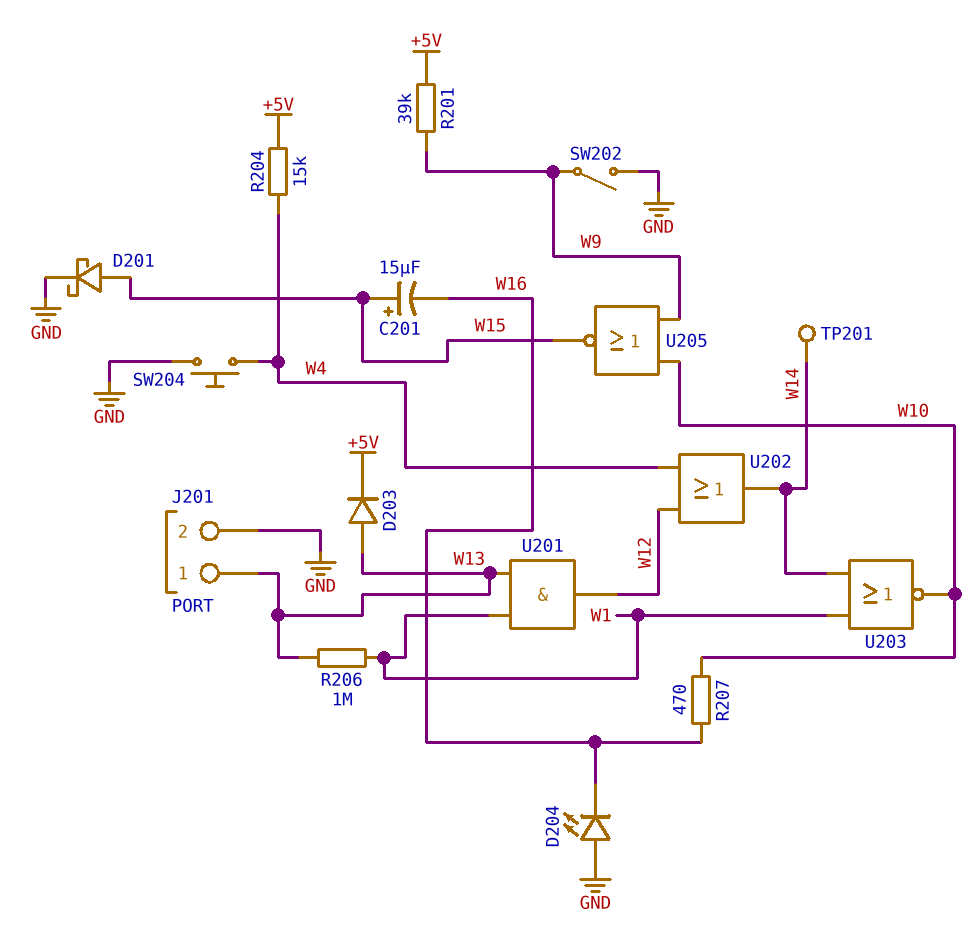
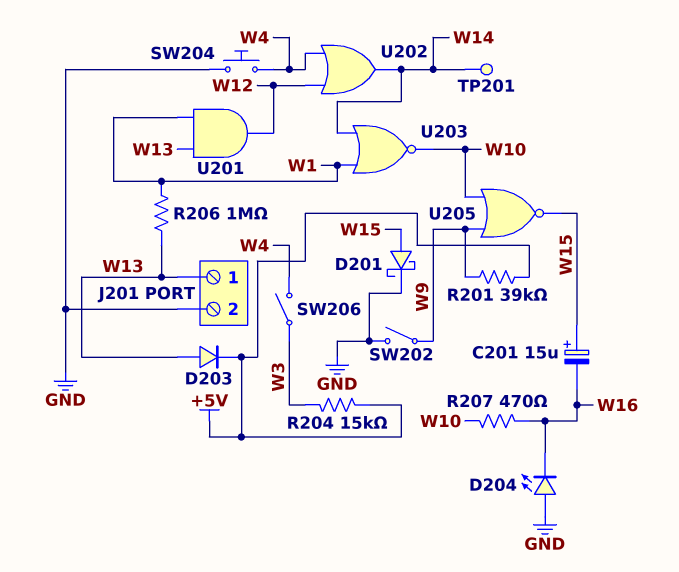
R204: 15k (+5V, W4) -> 15k (+5V, W3)
SW206: none -> switch (W3, W4)

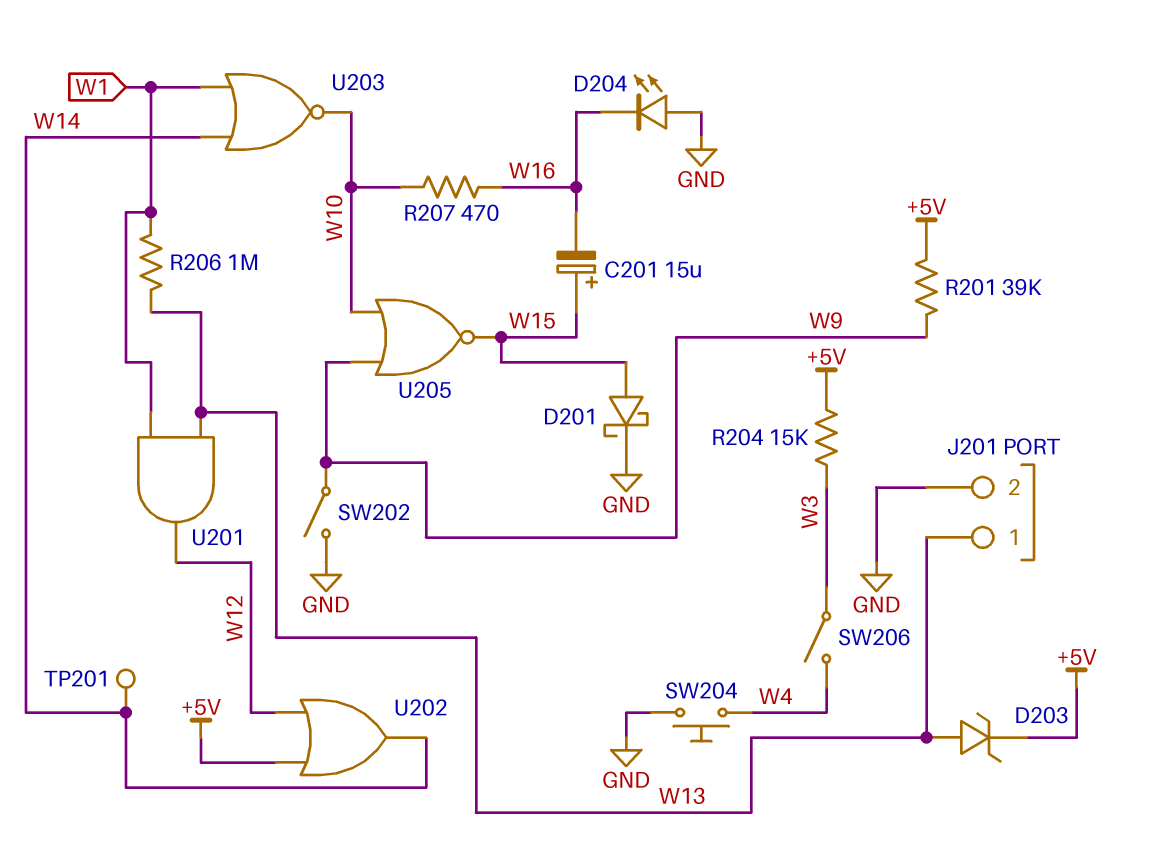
D203: diode (A W13, K +5V) -> zener (A W13, K +5V)
U202: OR (in W4, in W12, out W14) -> OR (in +5V, in W12, out W14)

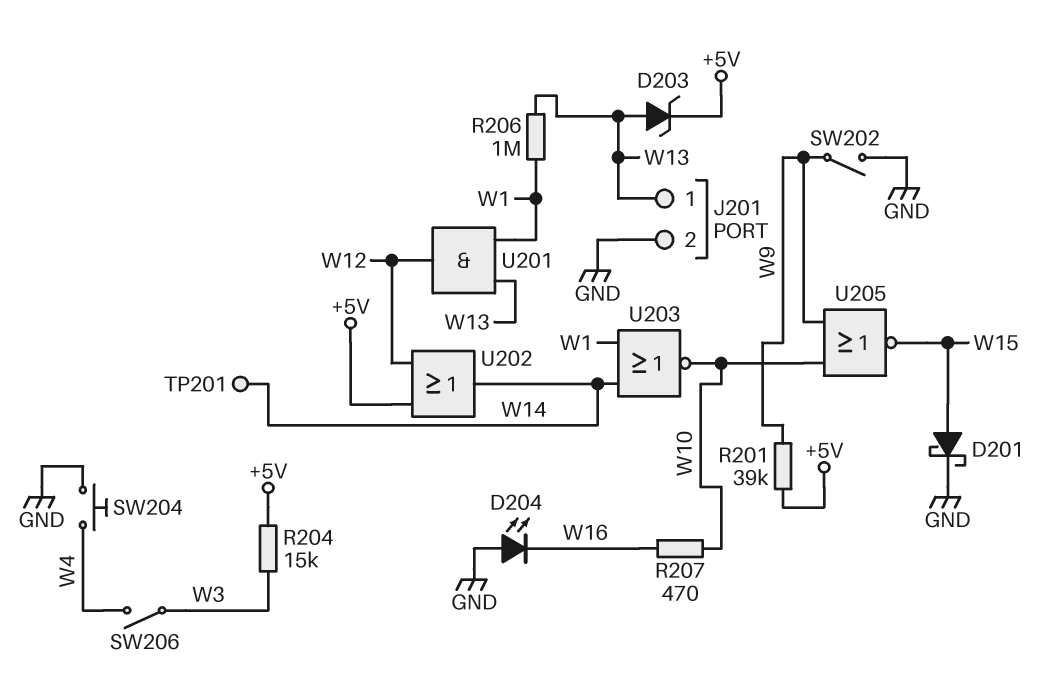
C201: 15uF (plus W15, minus W16) -> none

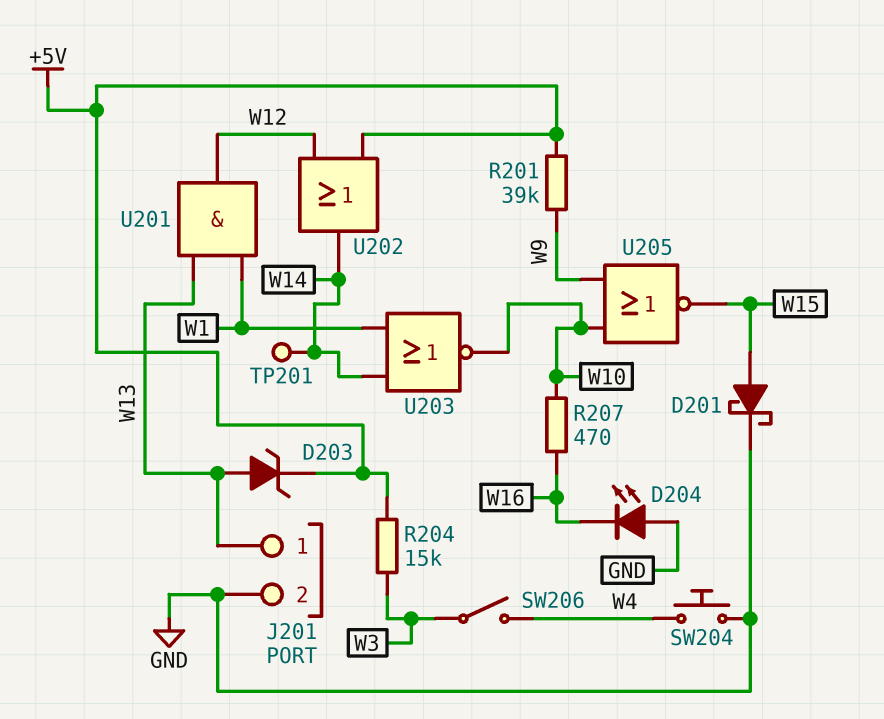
R206: 1M (W1, W13) -> none
SW202: switch (GND, W9) -> none

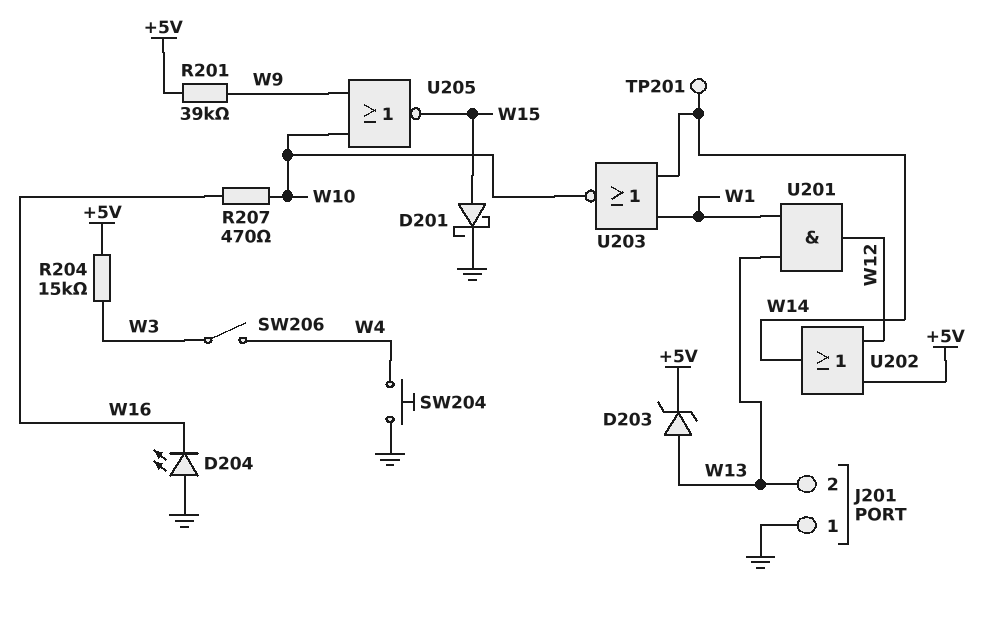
J201 pin 1: W13 -> GND
J201 pin 2: GND -> W13

